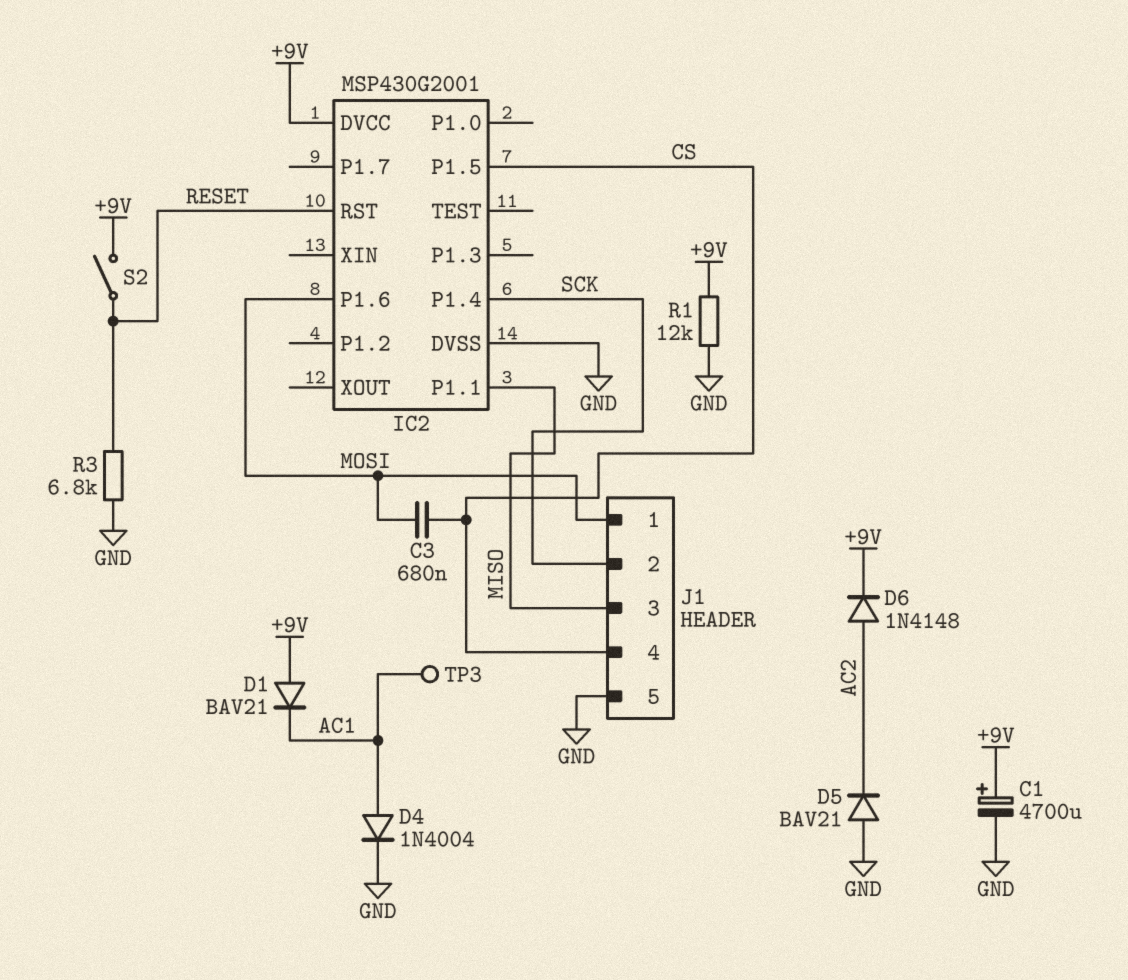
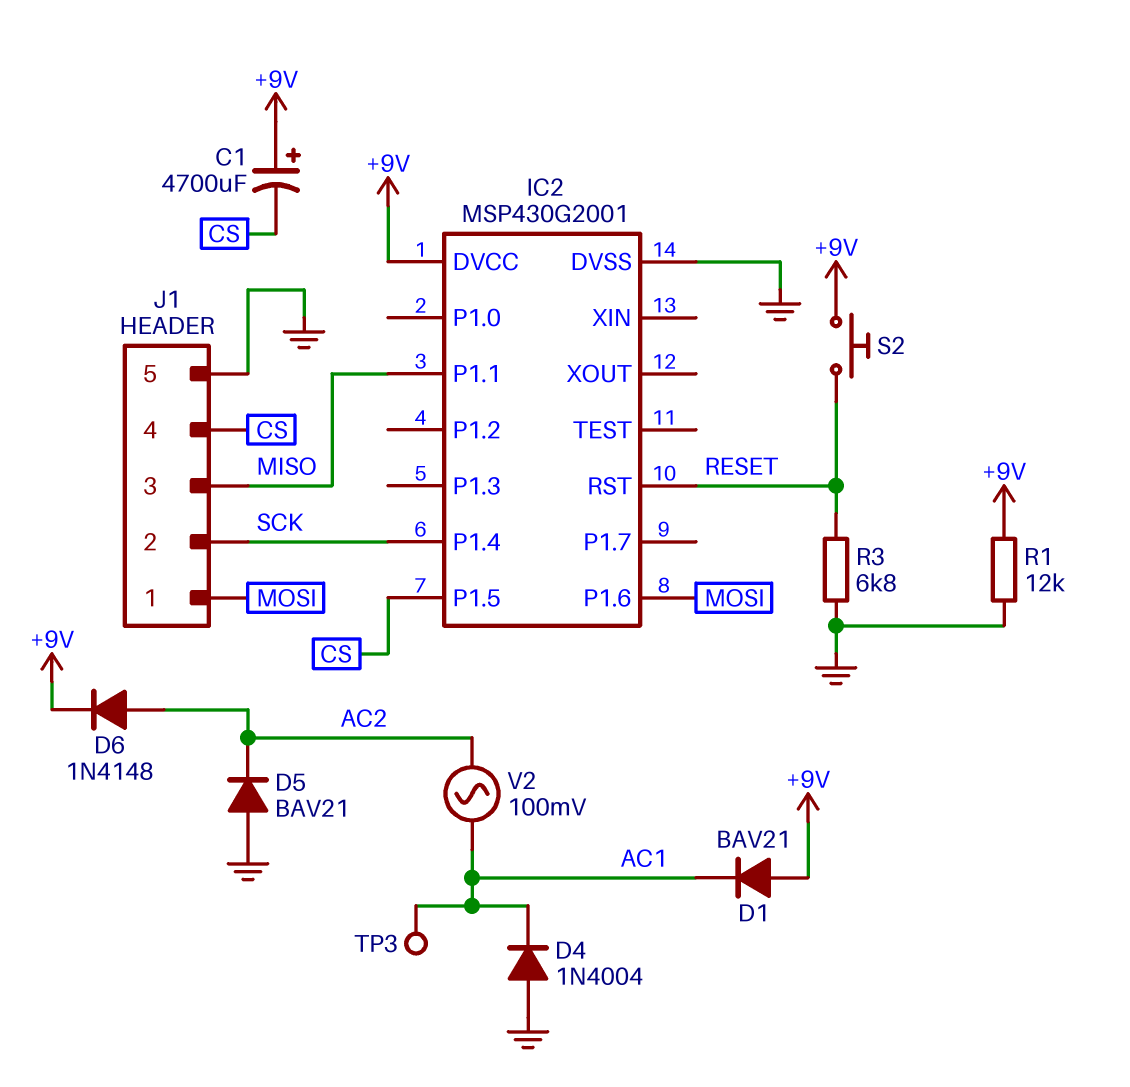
C1: 4700uF (plus +9V, minus GND) -> 4700uF (plus +9V, minus CS)
C3: 680nF (CS, MOSI) -> none
D4: diode 1N4004 (A AC1, K GND) -> diode 1N4004 (A GND, K AC1)
S2: switch (+9V, RESET) -> button (+9V, RESET)
V2: none -> AC 100mV (AC1, AC2)

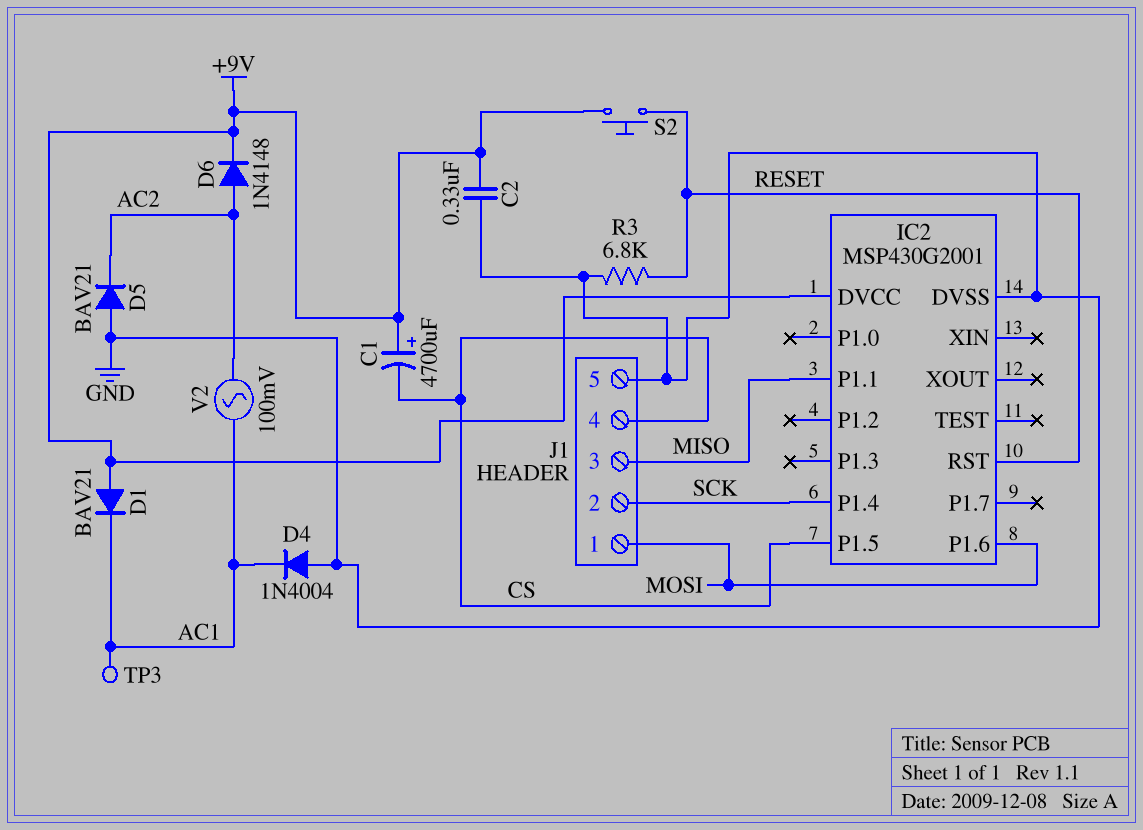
C2: none -> 330nF (+9V, GND)
R1: 12k (+9V, GND) -> none

